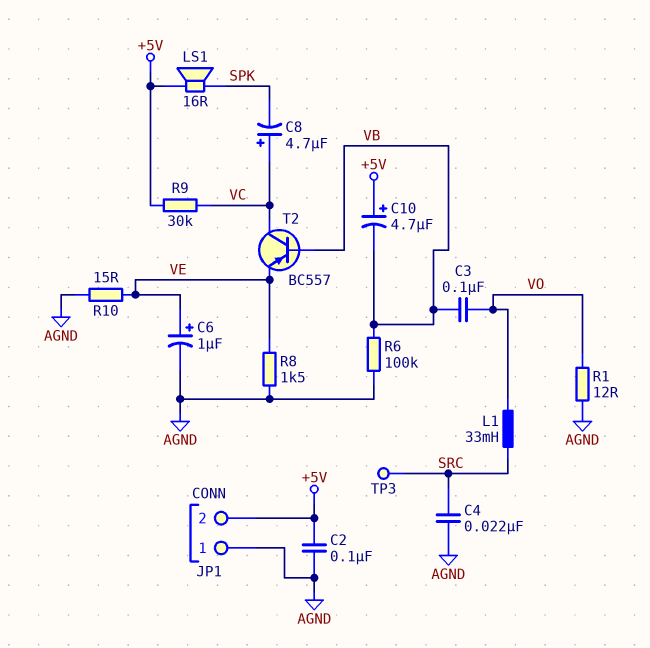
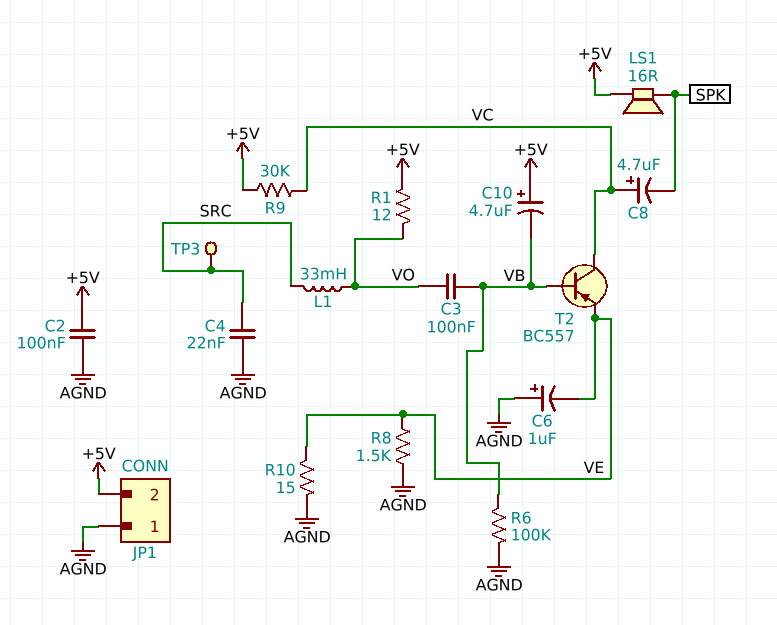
C6: 1uF (plus VE, minus AGND) -> 1uF (plus AGND, minus VE)
R1: 12 (AGND, VO) -> 12 (+5V, VO)

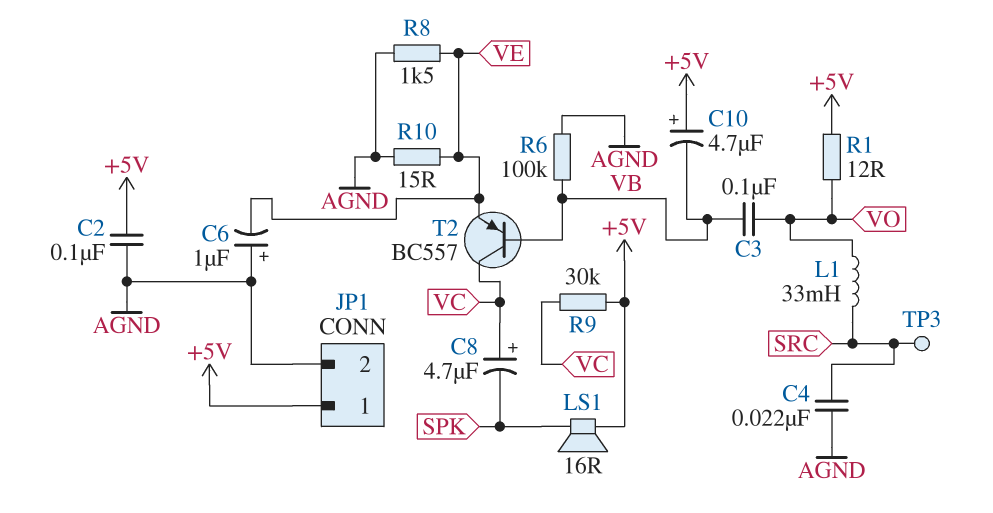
JP1 pin 1: AGND -> +5V
JP1 pin 2: +5V -> AGND

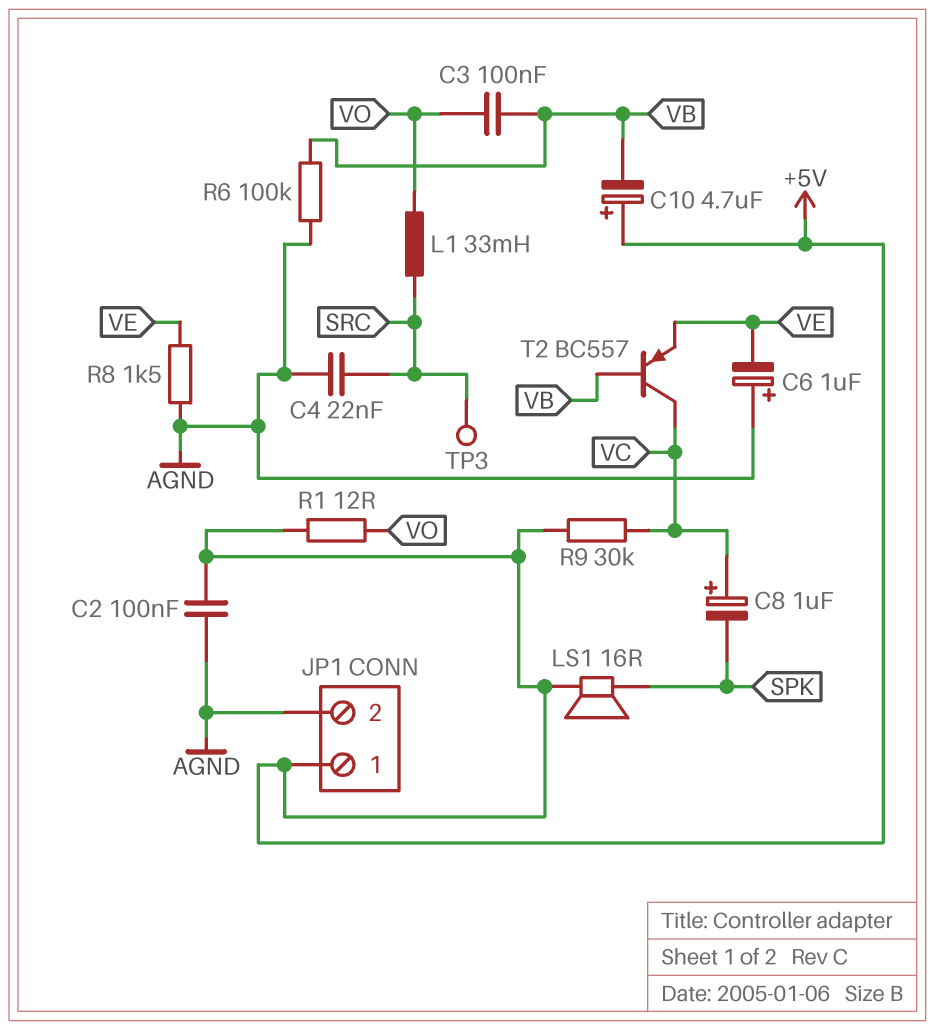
C8: 4.7uF (plus VC, minus SPK) -> 1uF (plus VC, minus SPK)
R10: 15 (AGND, VE) -> none

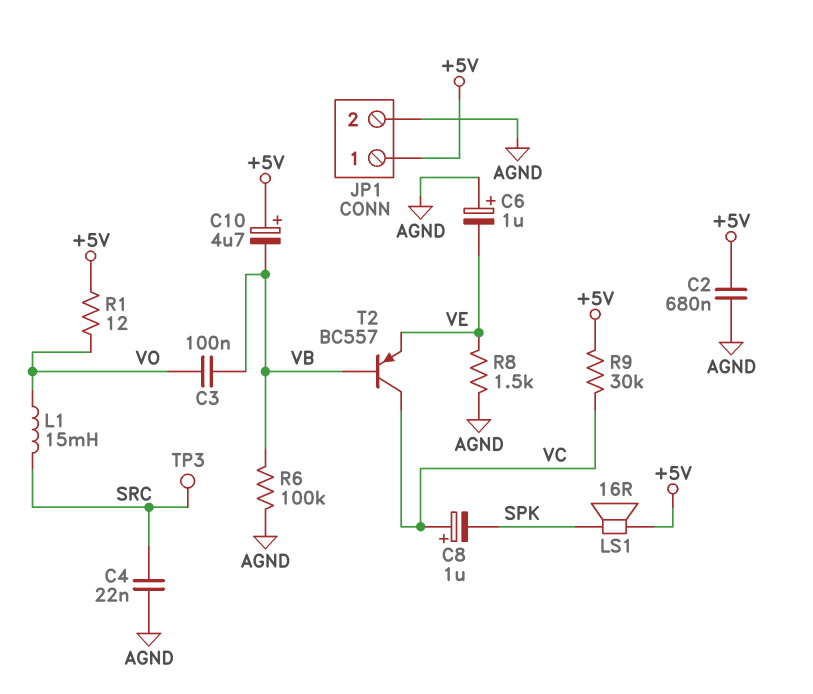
C2: 100nF (+5V, AGND) -> 680nF (+5V, AGND)
L1: 33mH (SRC, VO) -> 15mH (SRC, VO)

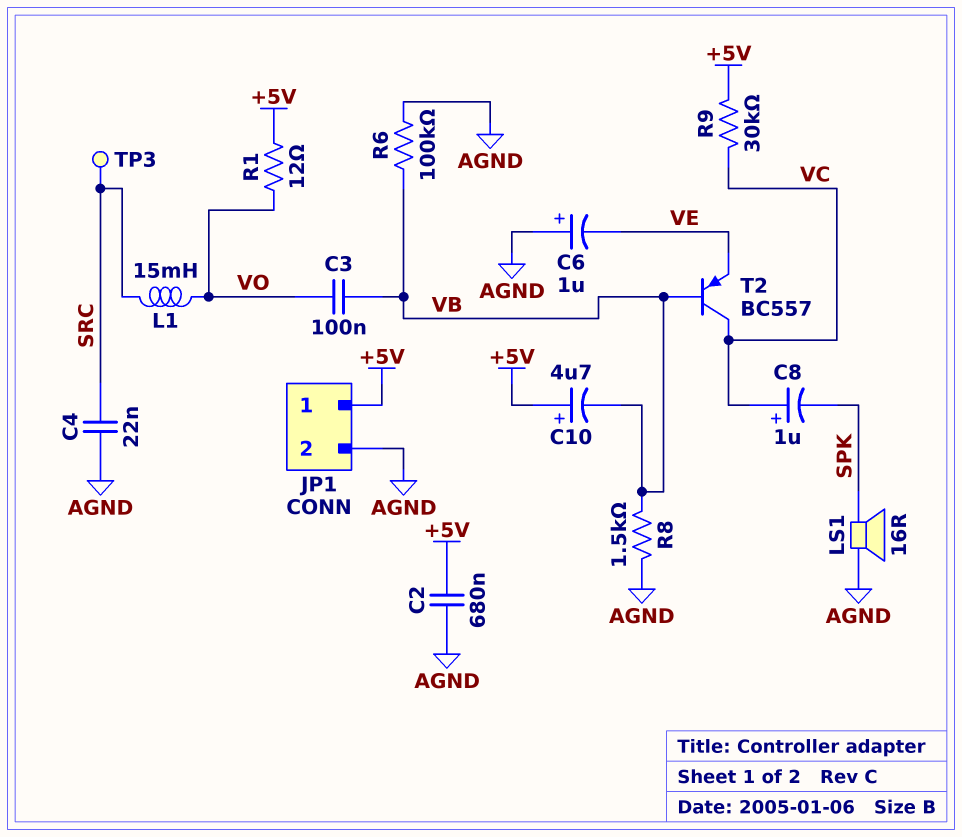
LS1: speaker 16R (+5V, SPK) -> speaker 16R (AGND, SPK)
R8: 1.5k (AGND, VE) -> 1.5k (AGND, VB)

